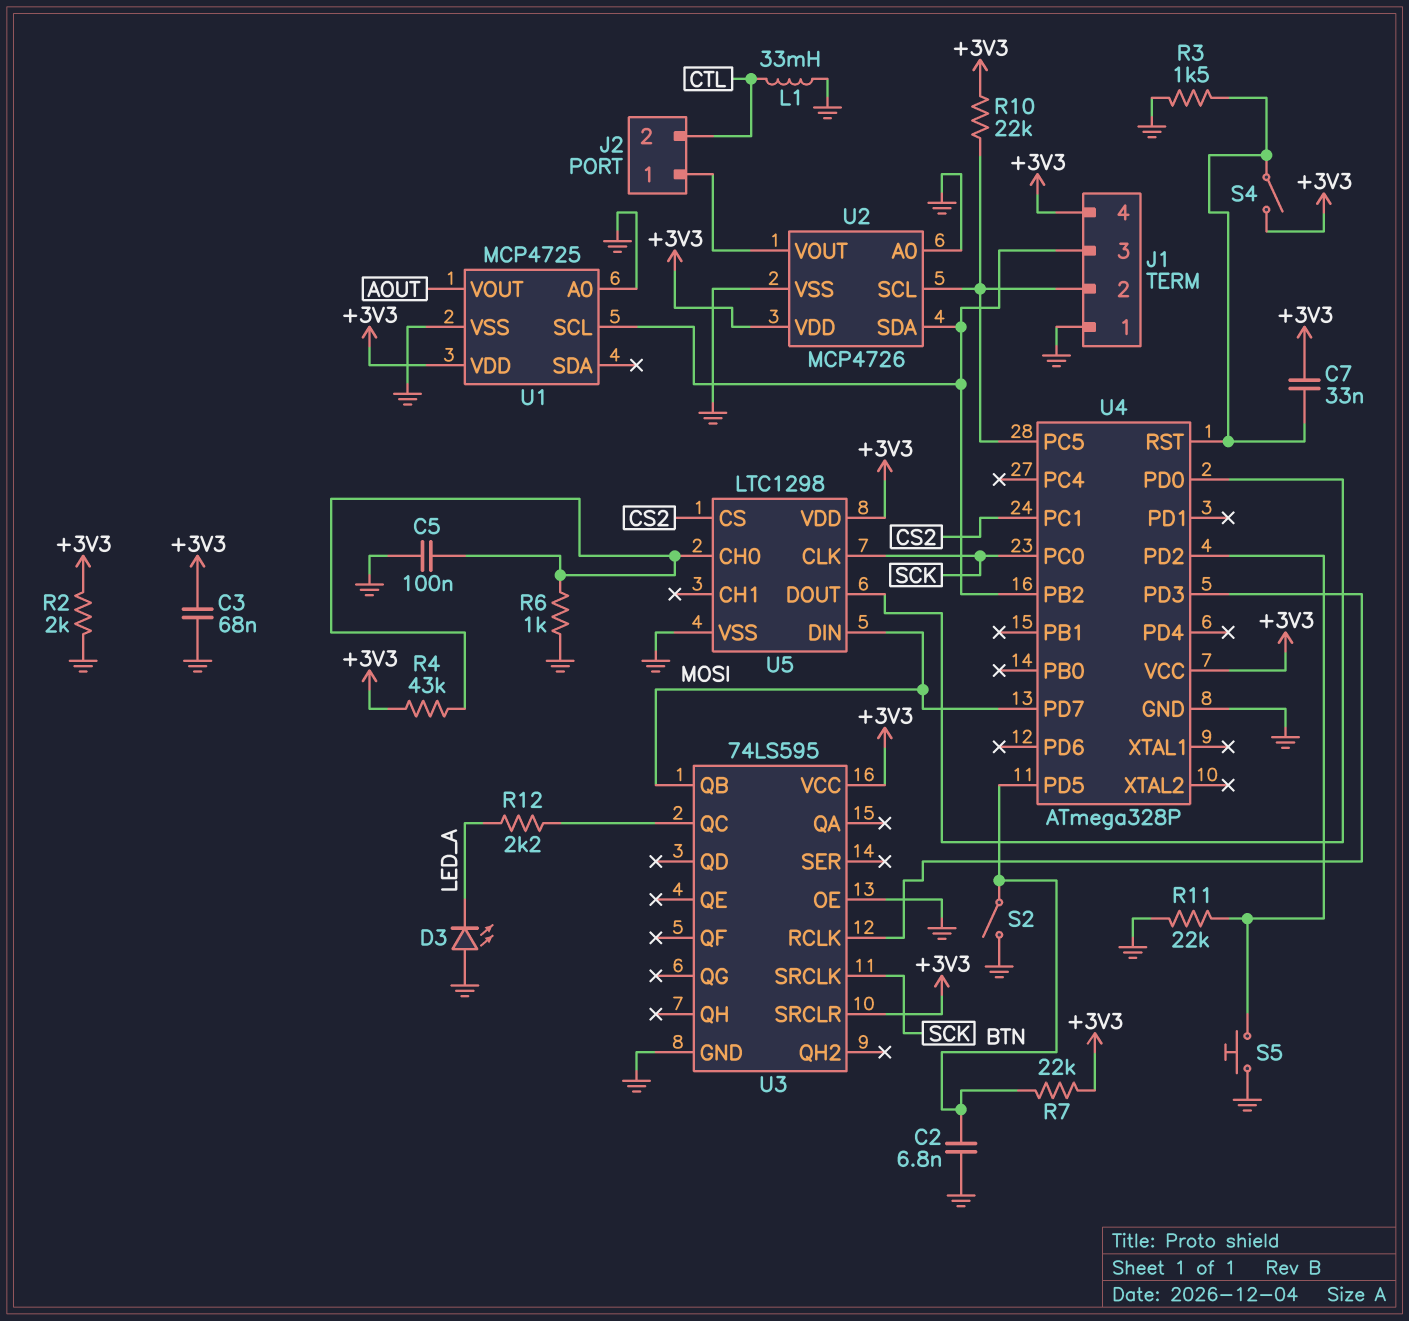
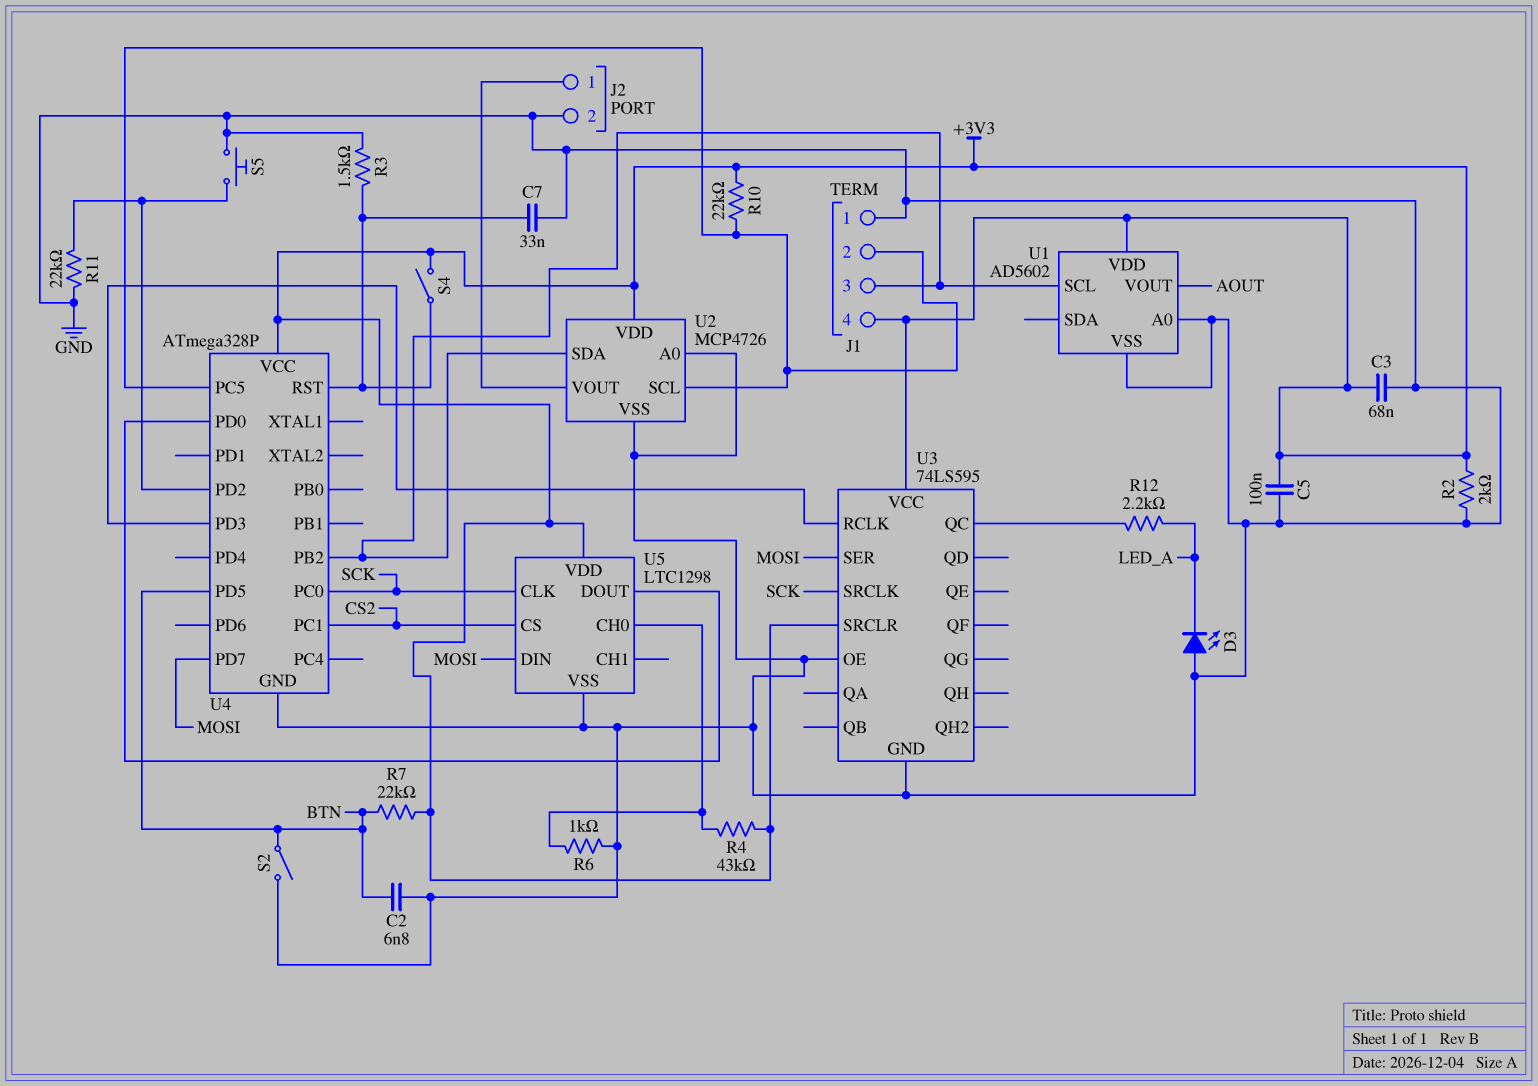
C5: 100nF (GND, U5/CH0) -> 100nF (+3V3, GND)
C7: 33nF (+3V3, U4/RST) -> 33nF (GND, U4/RST)
J2 pin 2: CTL -> GND
L1: 33mH (CTL, GND) -> none
U1: MCP4725 -> AD5602
U3 pin QB: MOSI -> none
U3 pin SER: none -> MOSI

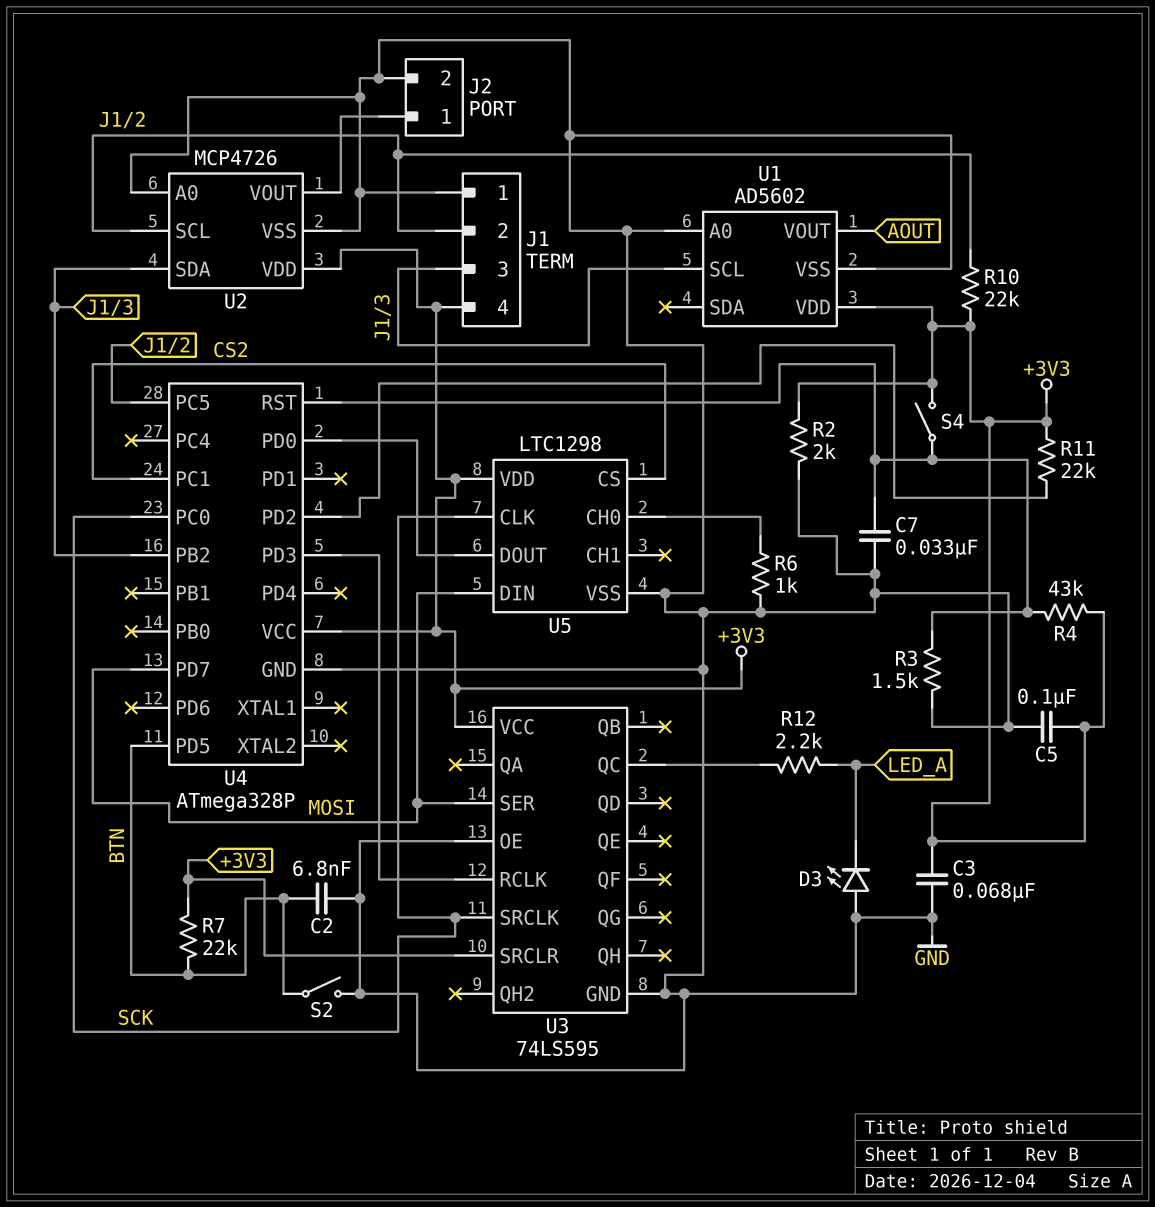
R4: 43k (+3V3, U5/CH0) -> 43k (+3V3, U4/RST)
R11: 22k (GND, U4/PD2) -> 22k (+3V3, U4/PD2)
S5: button (GND, U4/PD2) -> none

